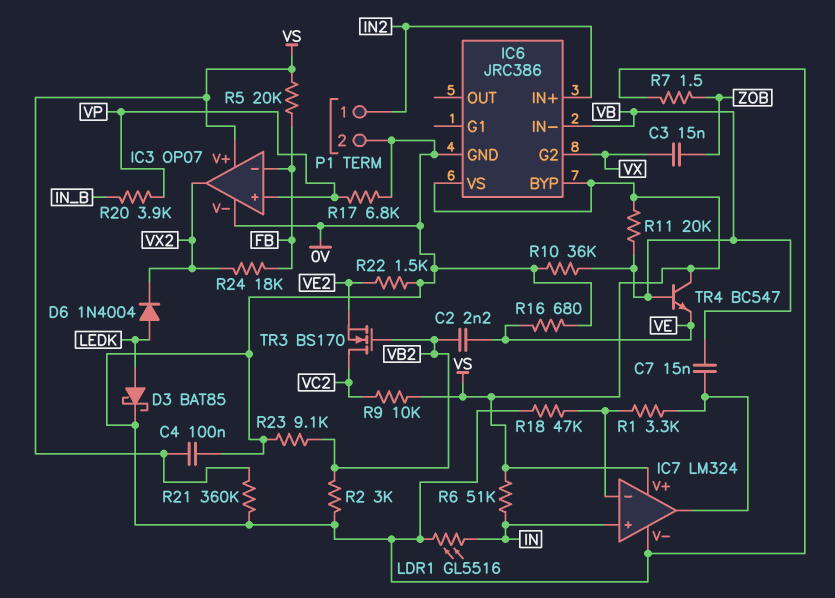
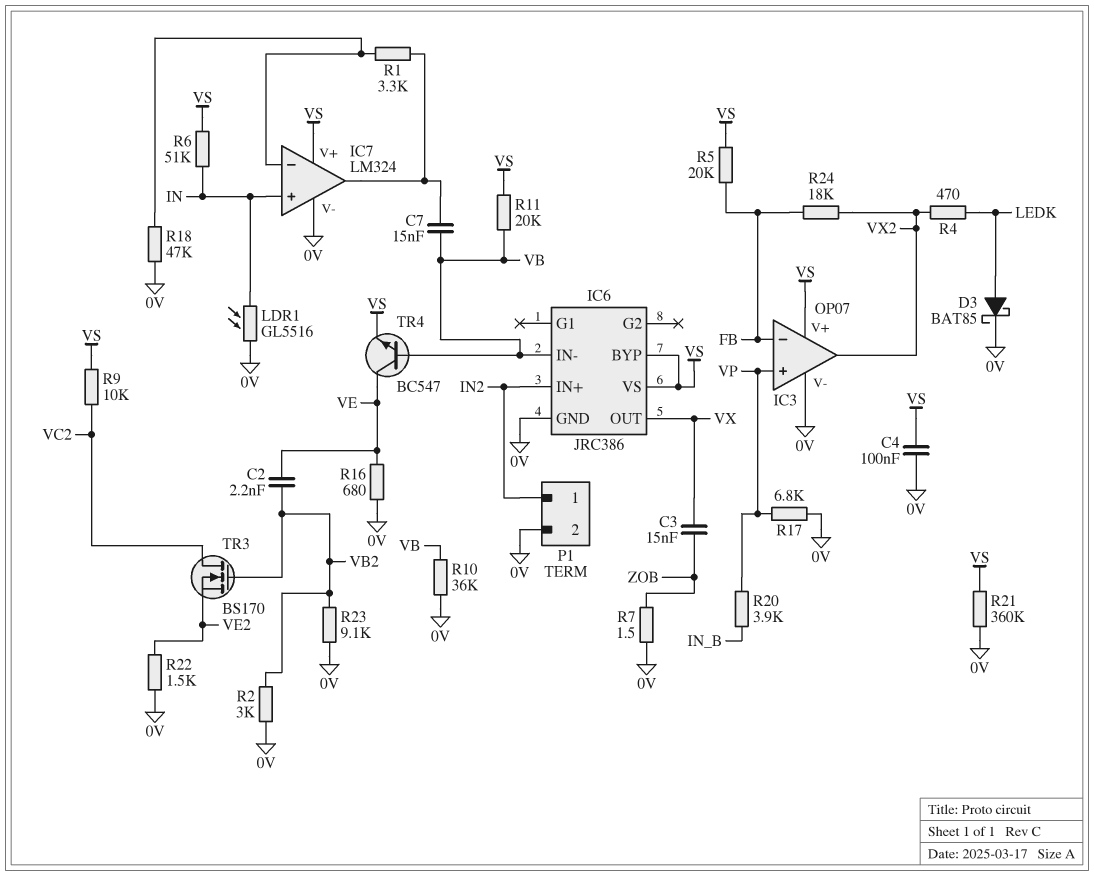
D6: diode 1N4004 (A LEDK, K VX2) -> none
IC6 pin G2: VX -> none
IC6 pin OUT: none -> VX
R4: none -> 470 (LEDK, VX2)
TR4: NPN BC547 (B VB, C VS, E VE) -> NPN BC547 (B VB, C VE, E VS)

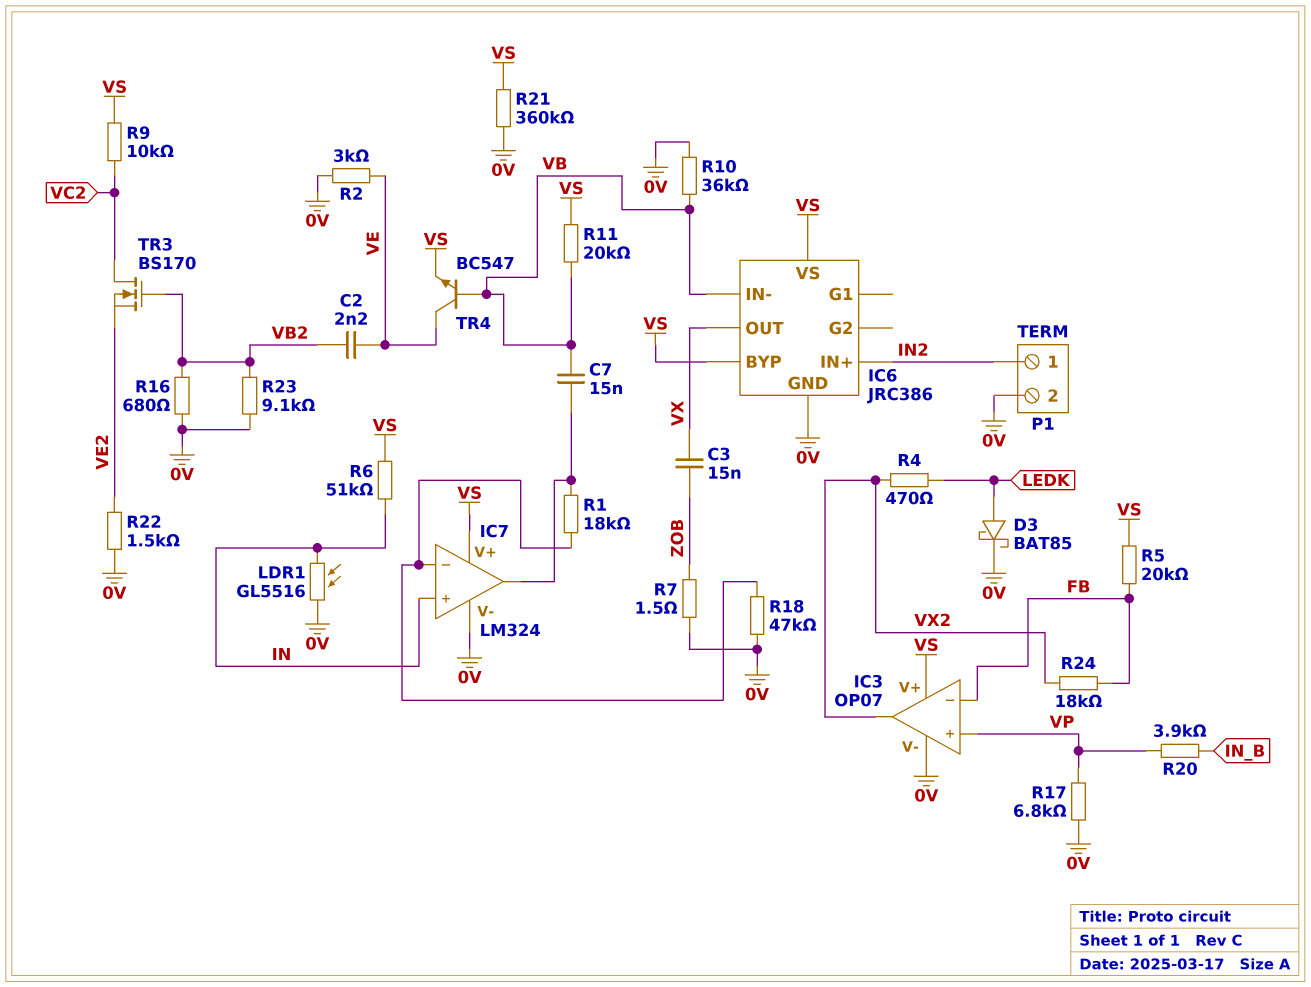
C4: 100nF (0V, VS) -> none
R1: 3.3k (IC7/in-, IC7/out) -> 18k (IC7/in-, IC7/out)
R2: 3k (0V, VB2) -> 3k (0V, VE)
R16: 680 (0V, VE) -> 680 (0V, VB2)

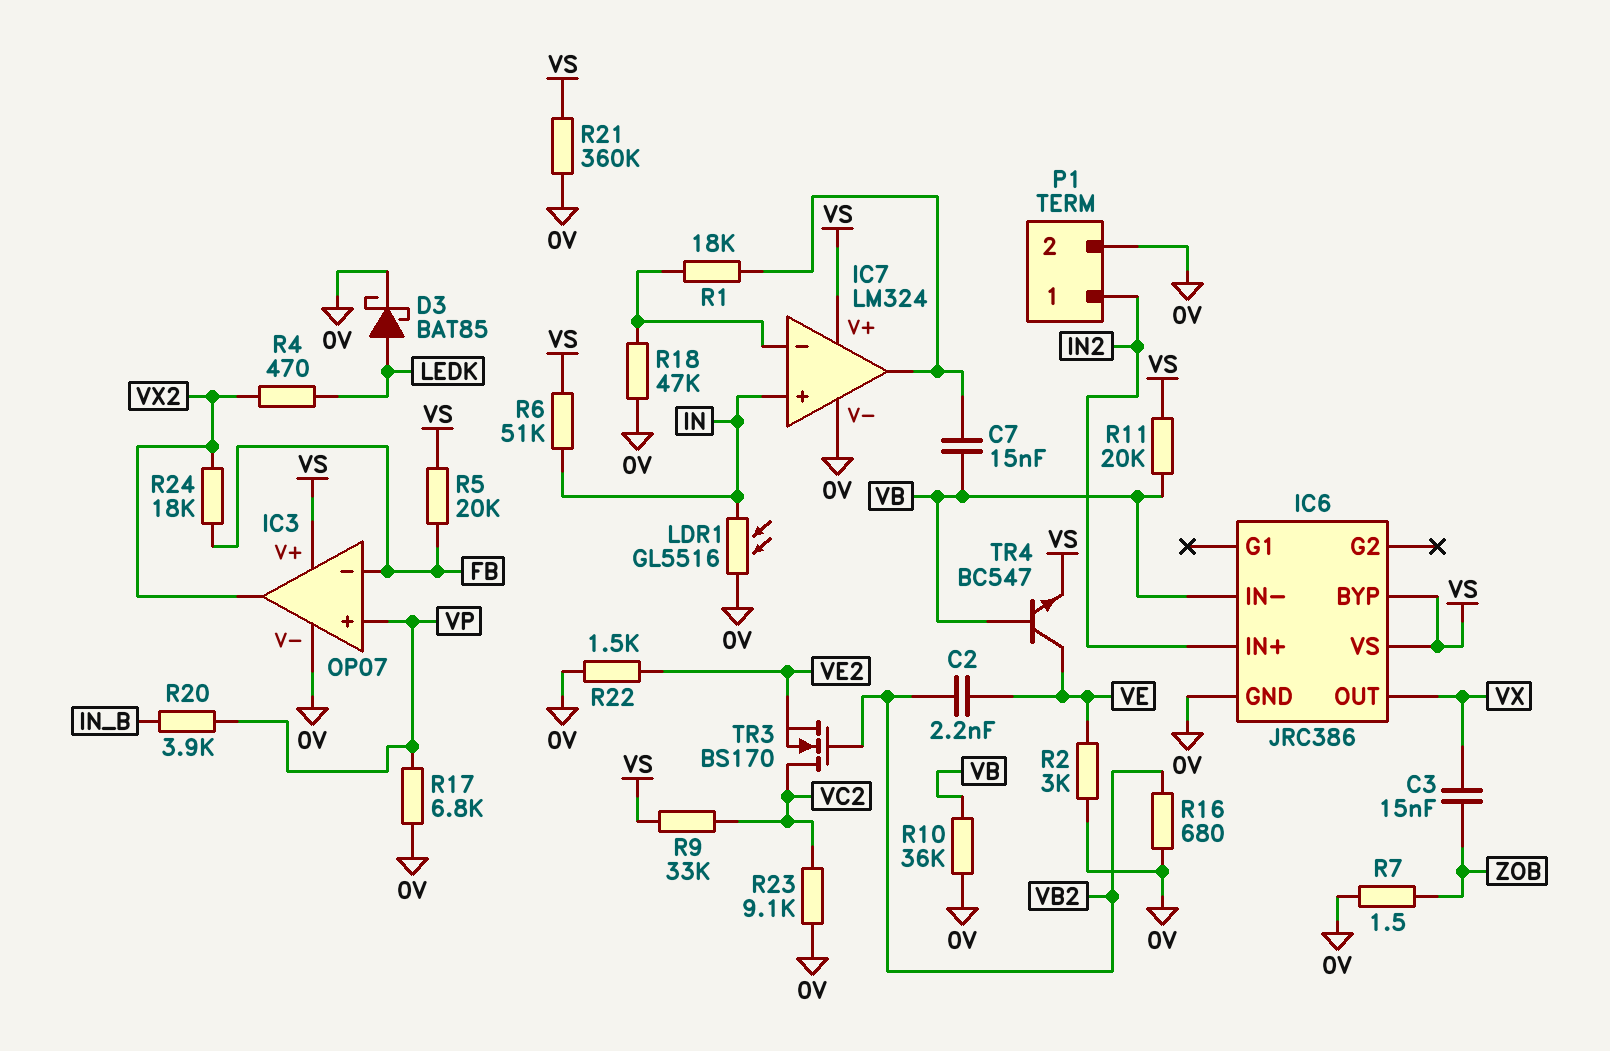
R9: 10k (VC2, VS) -> 33k (VC2, VS)
R23: 9.1k (0V, VB2) -> 9.1k (0V, VC2)

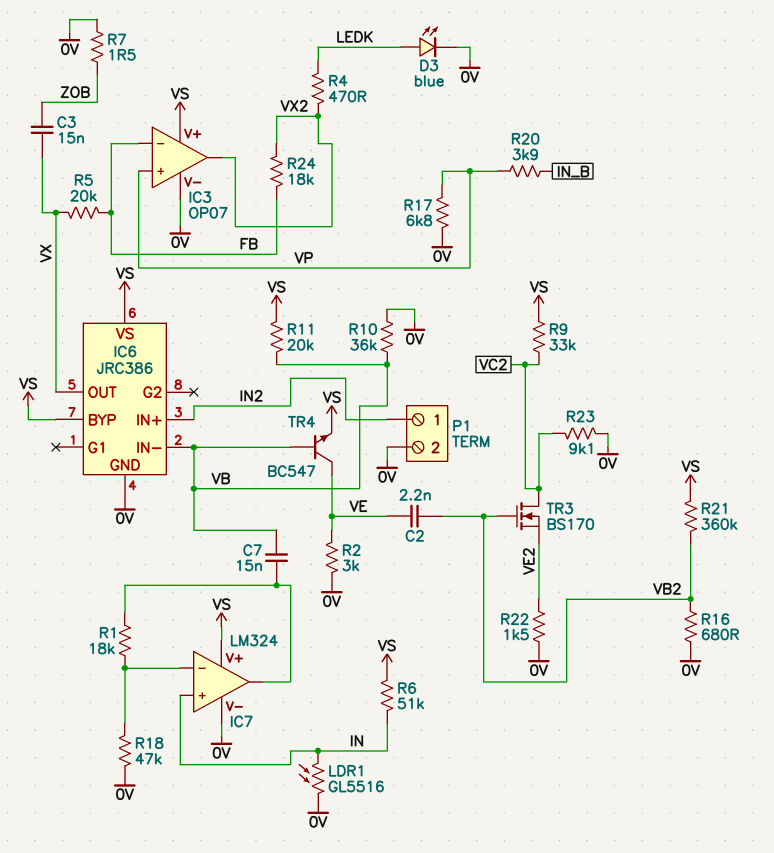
D3: schottky BAT85 (A LEDK, K 0V) -> LED blue (A LEDK, K 0V)
R5: 20k (FB, VS) -> 20k (FB, VX)
R21: 360k (0V, VS) -> 360k (VB2, VS)

